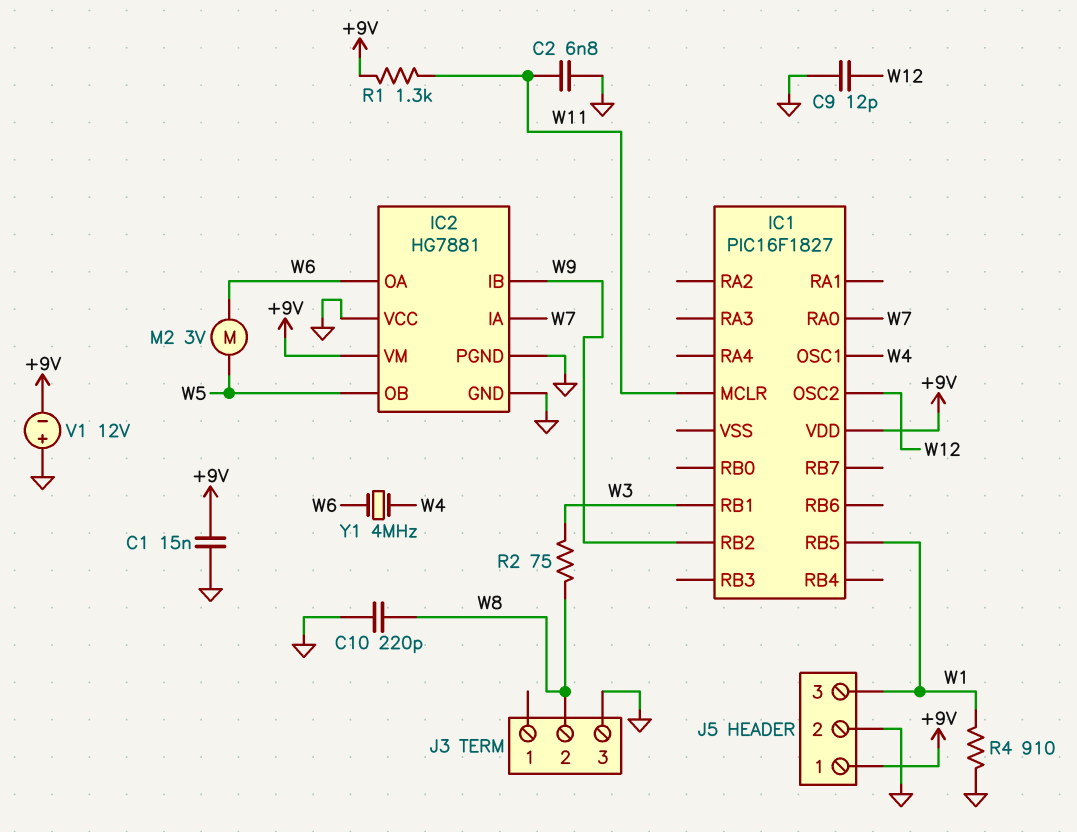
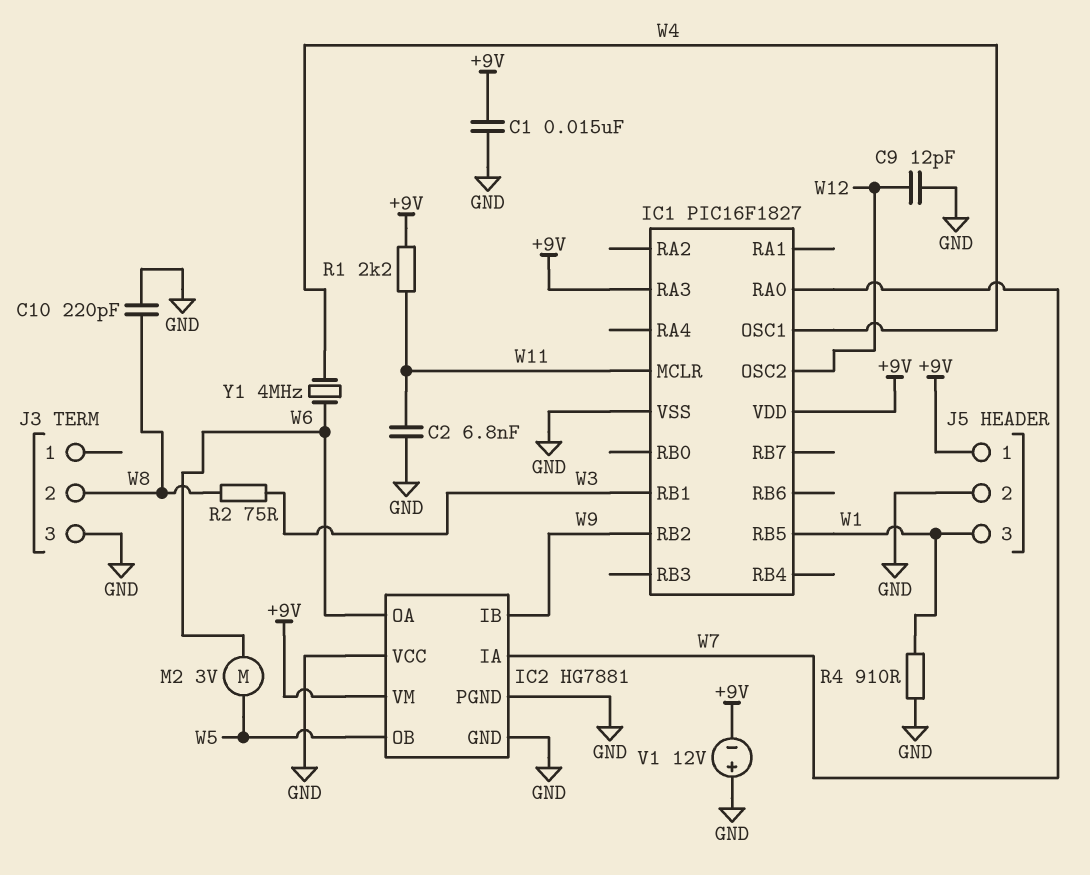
IC1 pin RA3: none -> +9V
IC1 pin VSS: none -> GND
R1: 1.3k (+9V, W11) -> 2.2k (+9V, W11)

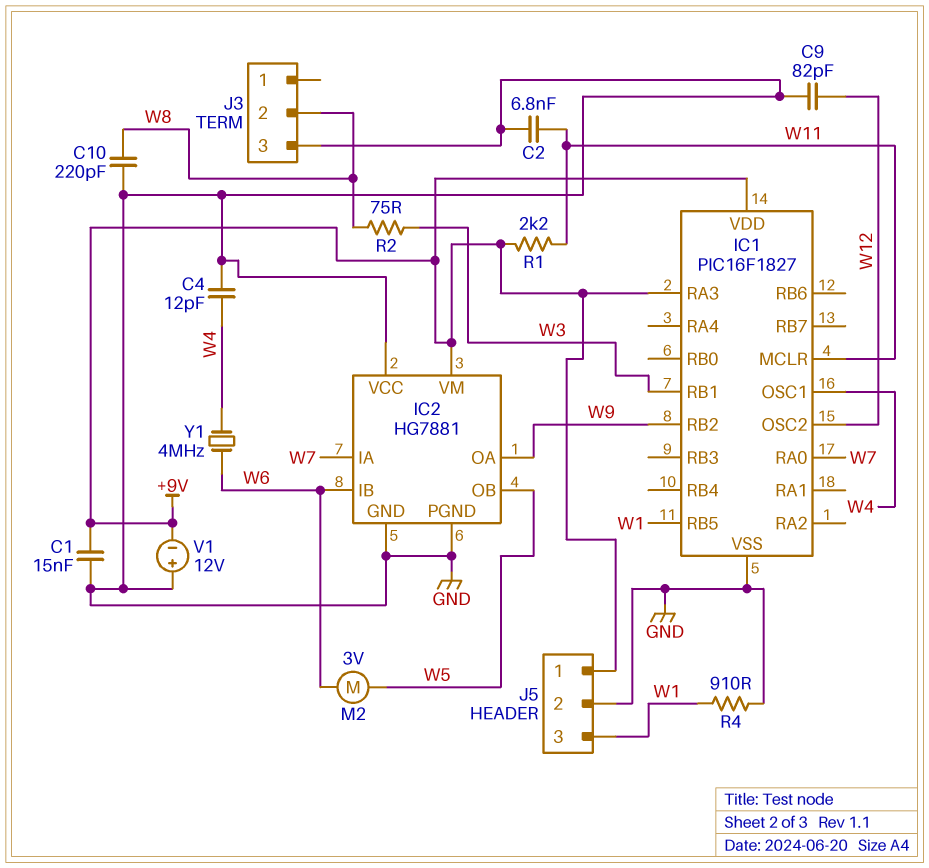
C4: none -> 12pF (GND, W4)
C9: 12pF (GND, W12) -> 82pF (GND, W12)
IC2 pin IB: W9 -> W6
IC2 pin OA: W6 -> W9

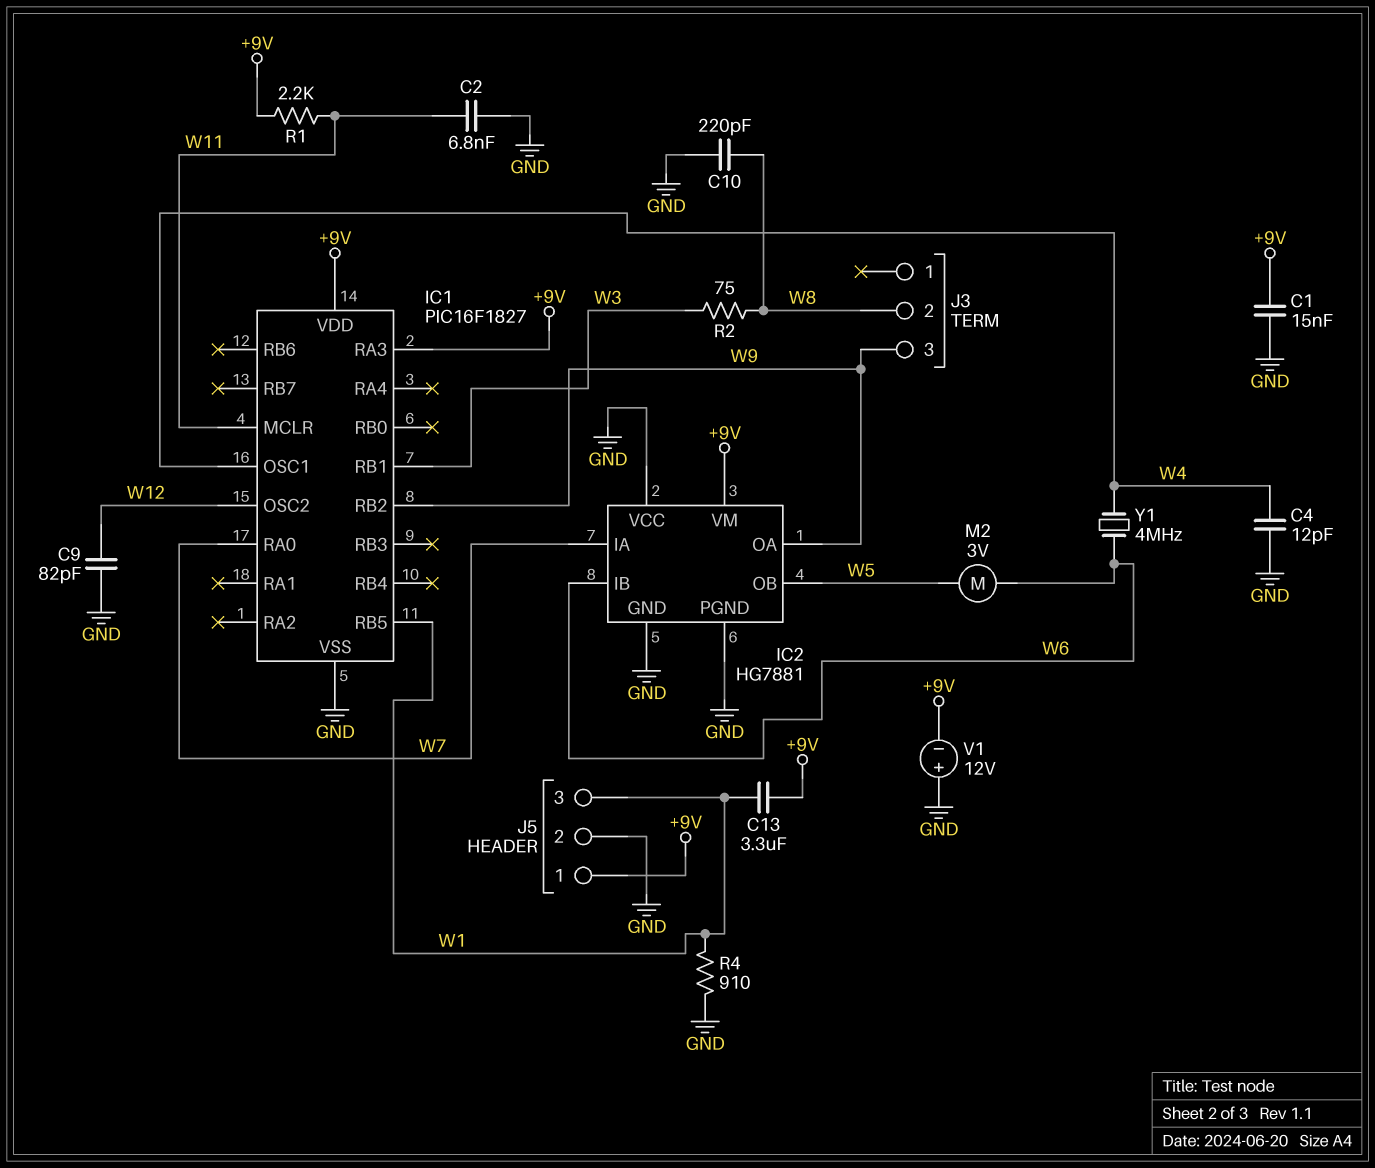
C13: none -> 3.3uF (+9V, W1)
J3 pin 3: GND -> W9

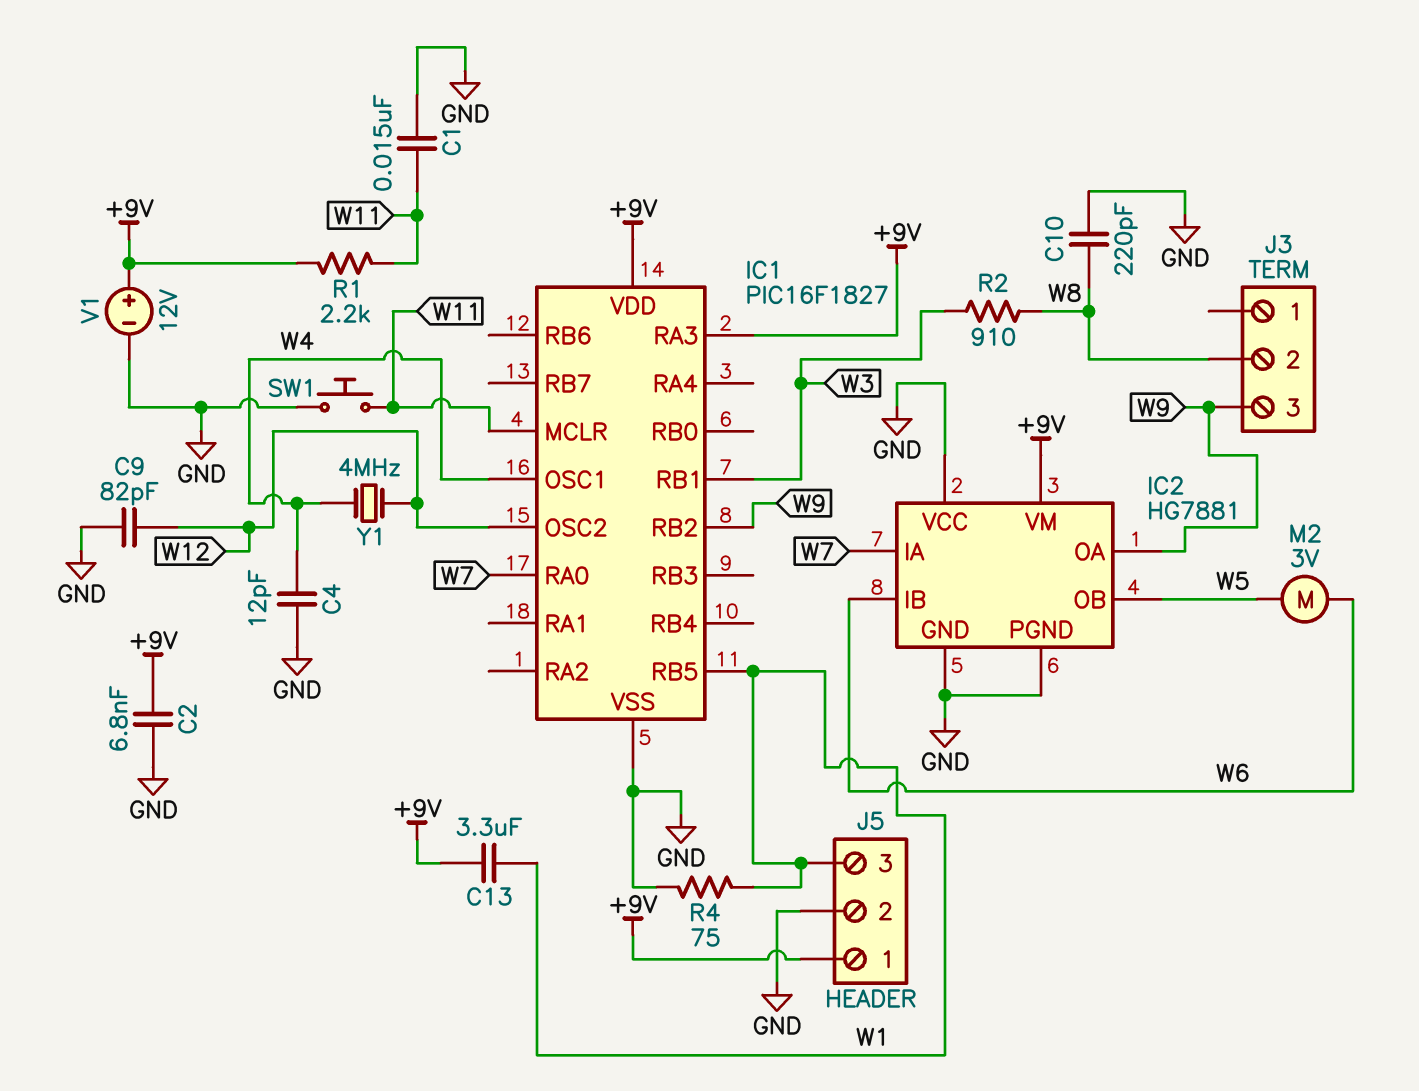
C1: 15nF (+9V, GND) -> 15nF (GND, W11)
C2: 6.8nF (GND, W11) -> 6.8nF (+9V, GND)
R2: 75 (W3, W8) -> 910 (W3, W8)
R4: 910 (GND, W1) -> 75 (GND, W1)
SW1: none -> button (GND, W11)
V1: 12V (plus GND, minus +9V) -> 12V (plus +9V, minus GND)
Y1: 4MHz (W4, W6) -> 4MHz (W4, W12)

